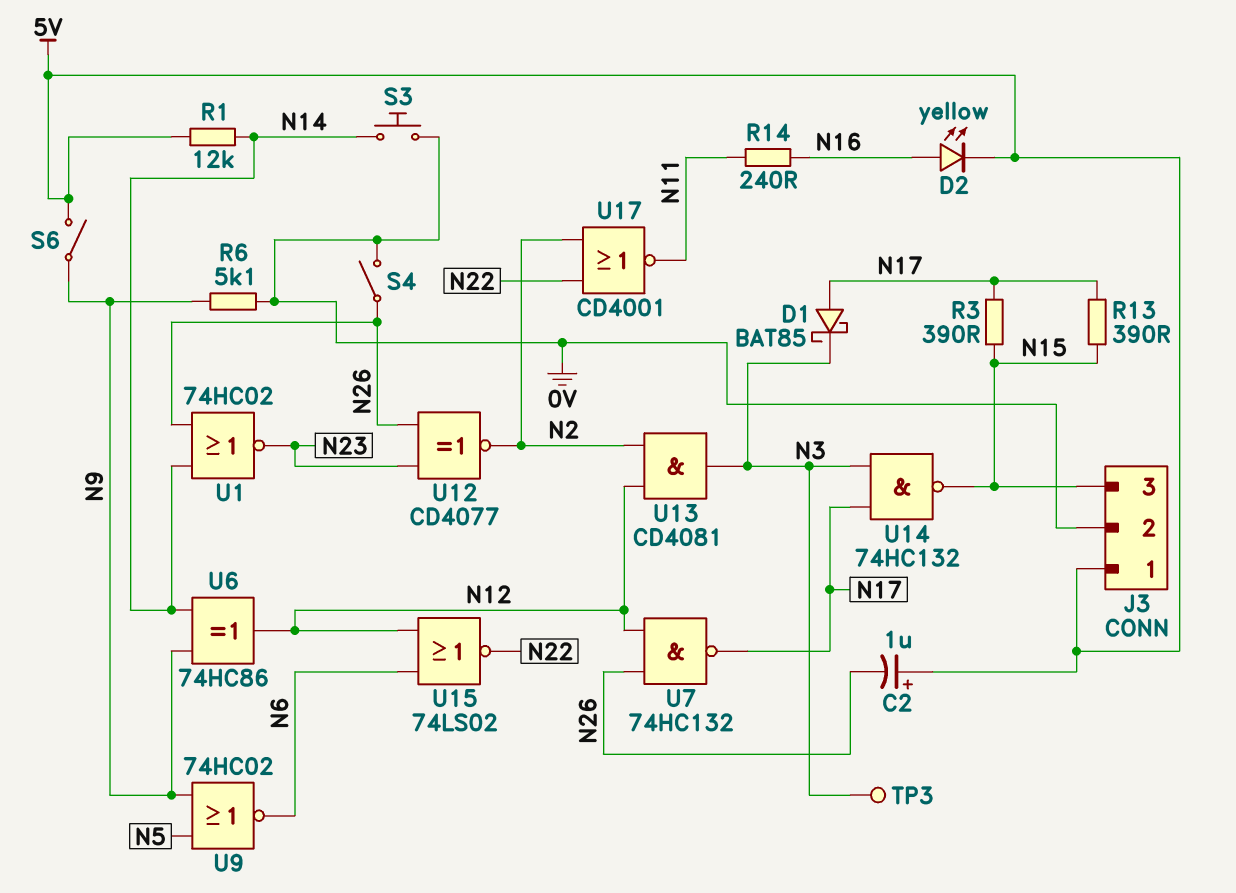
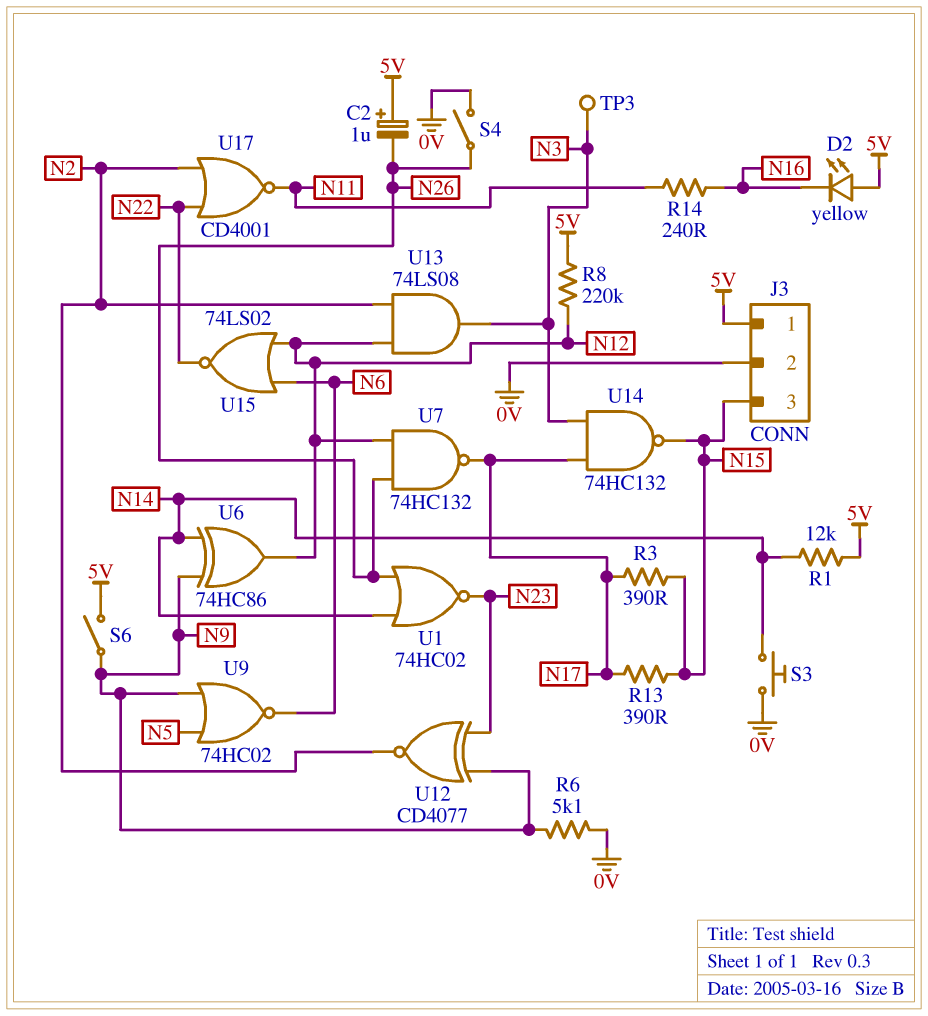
D1: schottky BAT85 (A N17, K N3) -> none
D2: LED yellow (A N16, K 5V) -> LED yellow (A 5V, K N16)
R8: none -> 220k (5V, N12)
U12: XNOR CD4077 (in N23, in N26, out N2) -> XNOR CD4077 (in N9, in N23, out N2)
U13: AND CD4081 (in N2, in N12, out N3) -> AND 74LS08 (in N2, in N12, out N3)

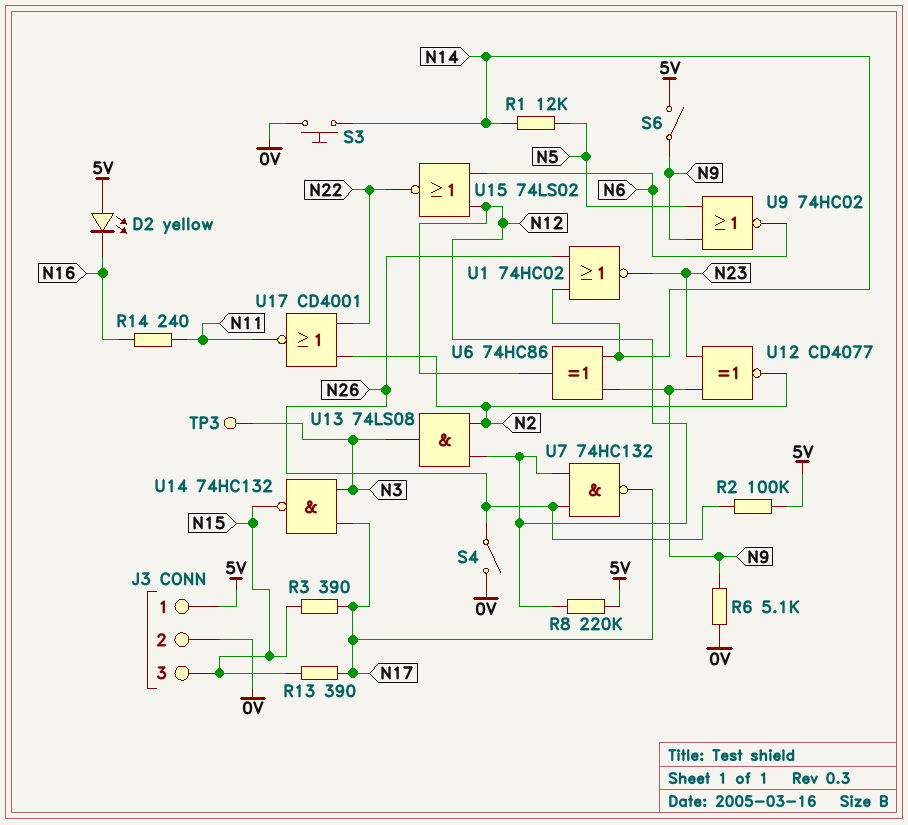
C2: 1uF (plus 5V, minus N26) -> none
R1: 12k (5V, N14) -> 12k (N5, N14)
R2: none -> 100k (5V, N26)

